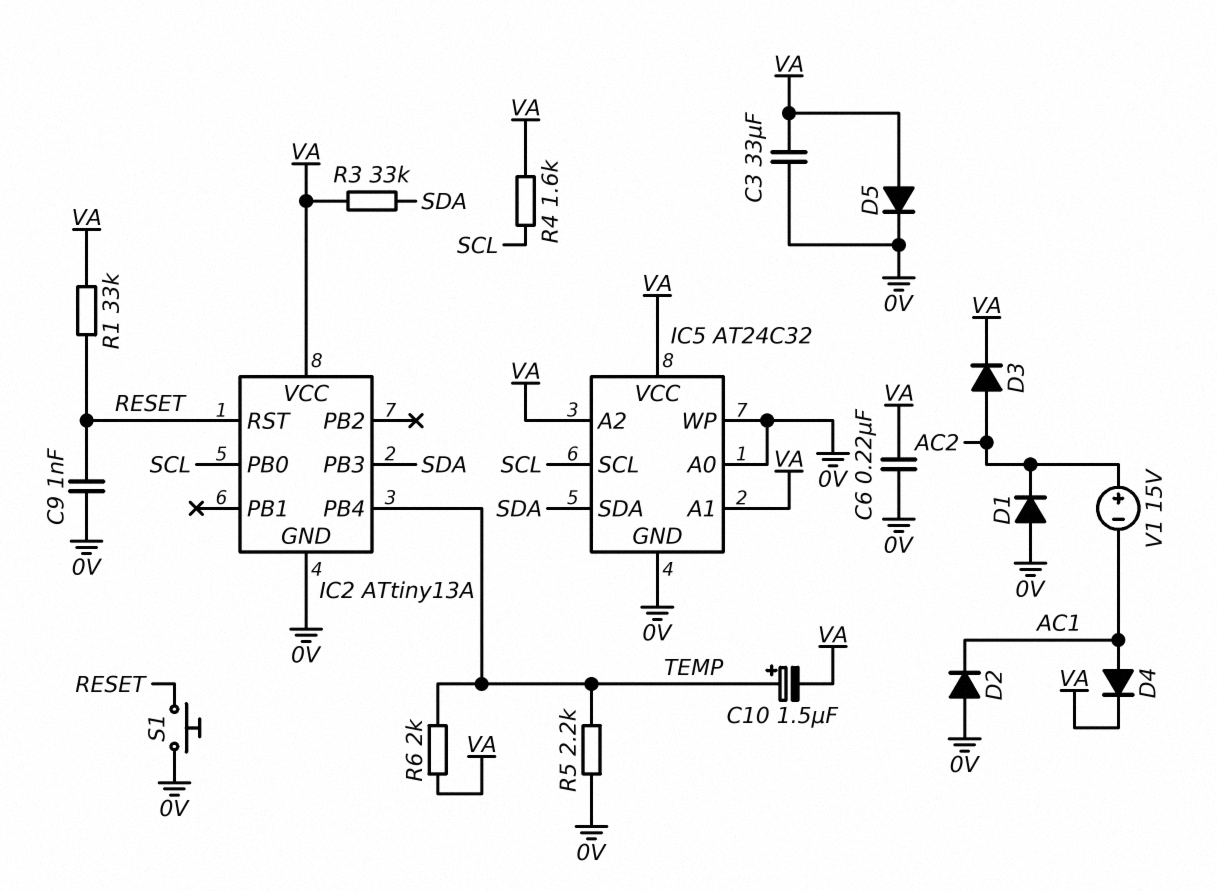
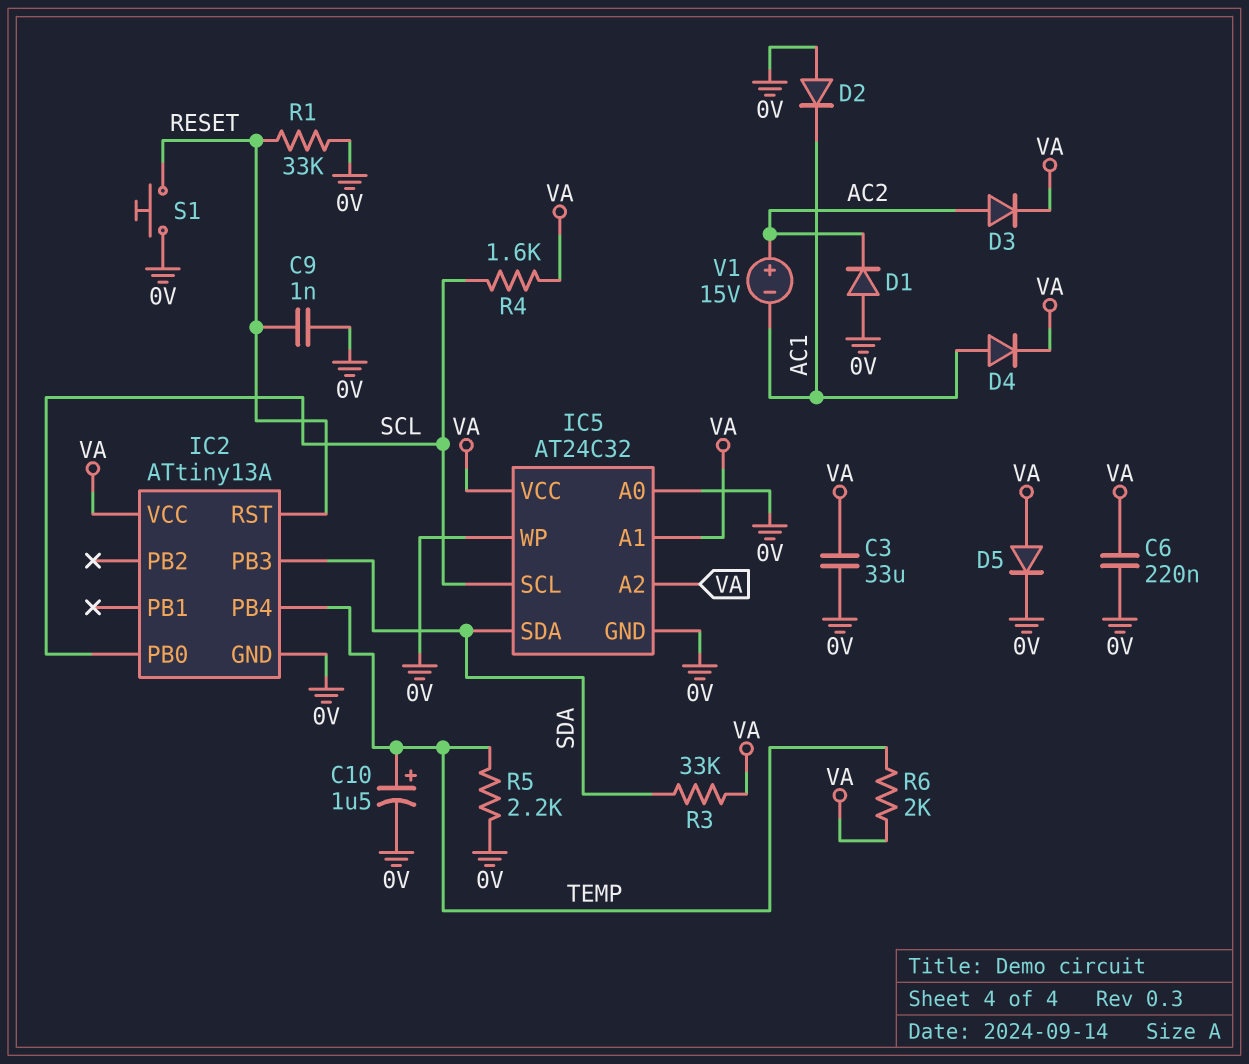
C10: 1.5uF (plus TEMP, minus VA) -> 1.5uF (plus TEMP, minus 0V)
R1: 33k (RESET, VA) -> 33k (0V, RESET)

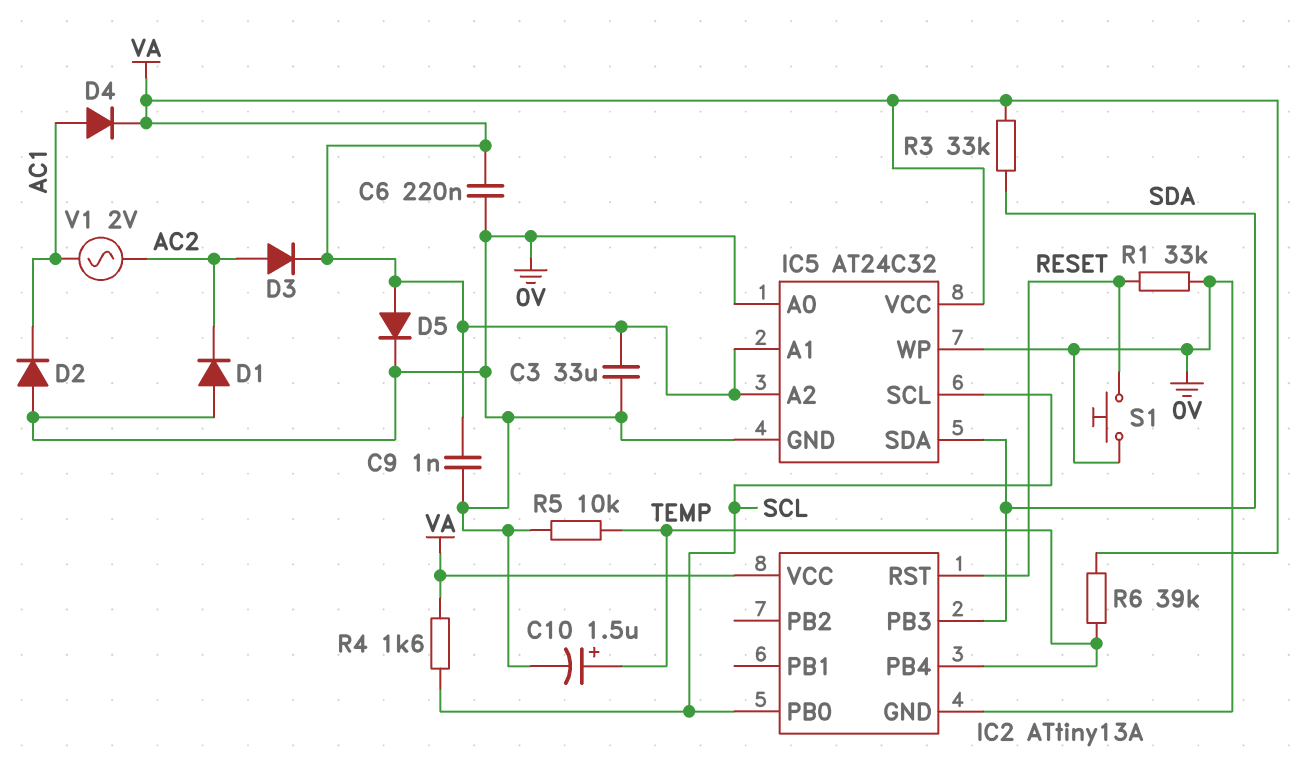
C9: 1nF (0V, RESET) -> 1nF (0V, VA)
R5: 2.2k (0V, TEMP) -> 10k (0V, TEMP)
R6: 2k (TEMP, VA) -> 39k (TEMP, VA)
V1: 15V (plus AC2, minus AC1) -> AC 2V (AC1, AC2)

